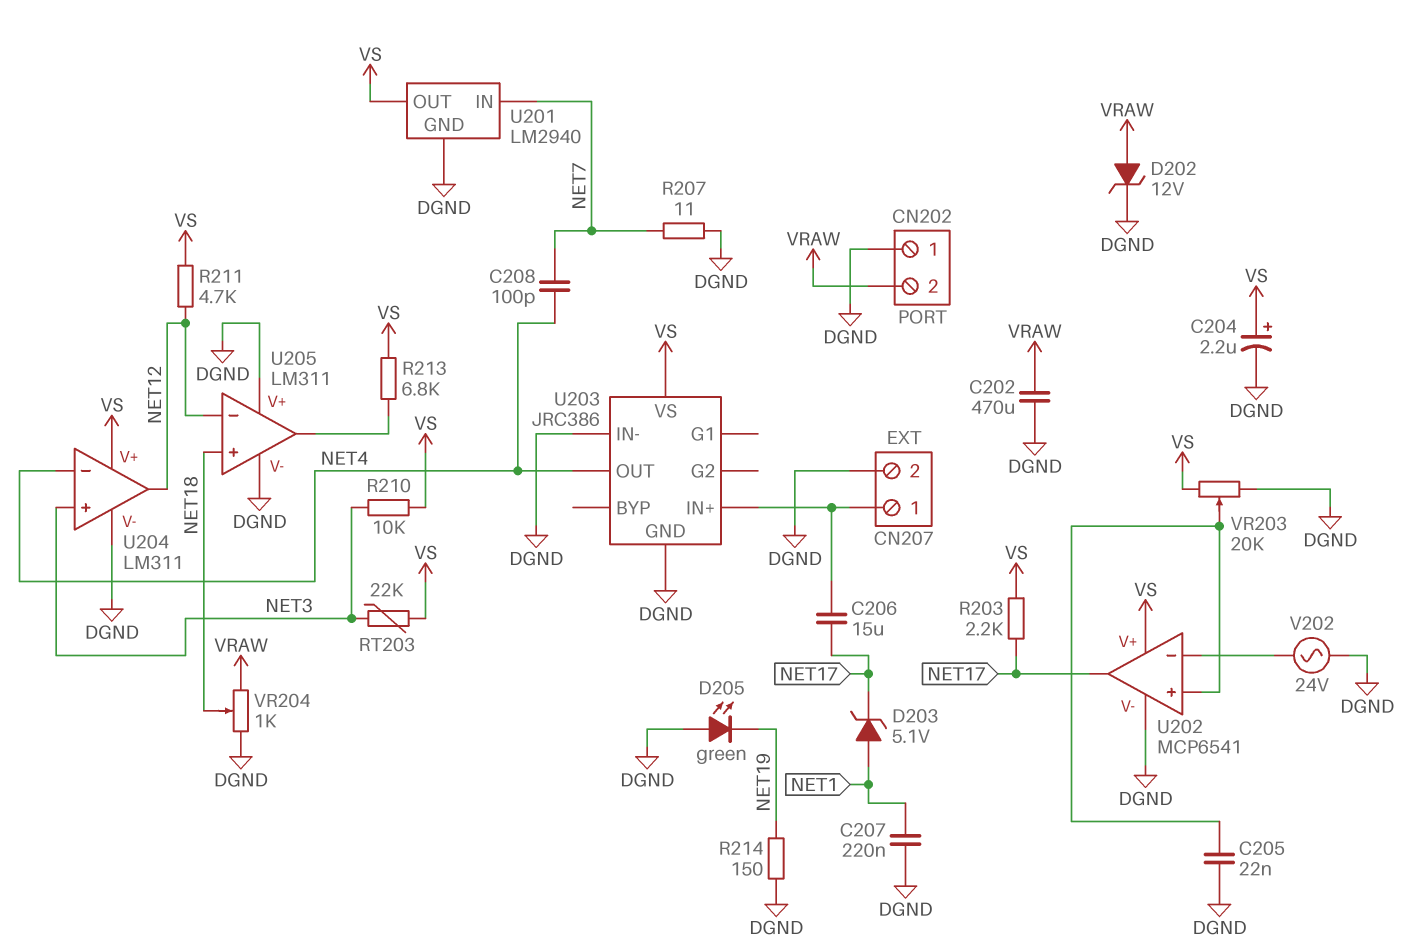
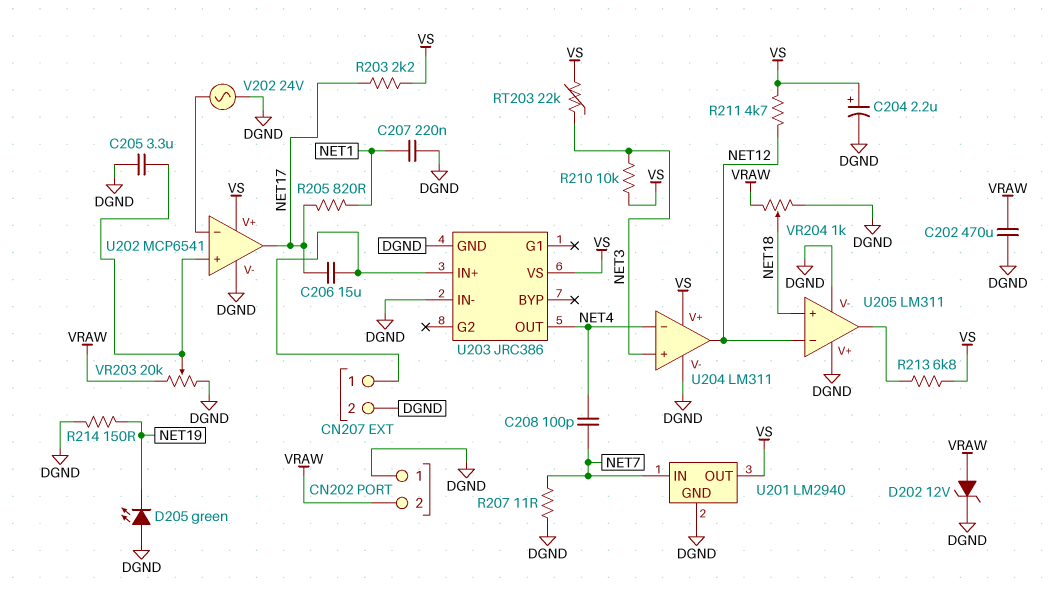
C205: 22nF (DGND, U202/in+) -> 3.3uF (DGND, U202/in+)
D203: zener 5.1V (A NET1, K NET17) -> none
R205: none -> 820 (NET1, NET17)
VR203: 20k (DGND, VS, wiper U202/in+) -> 20k (DGND, VRAW, wiper U202/in+)

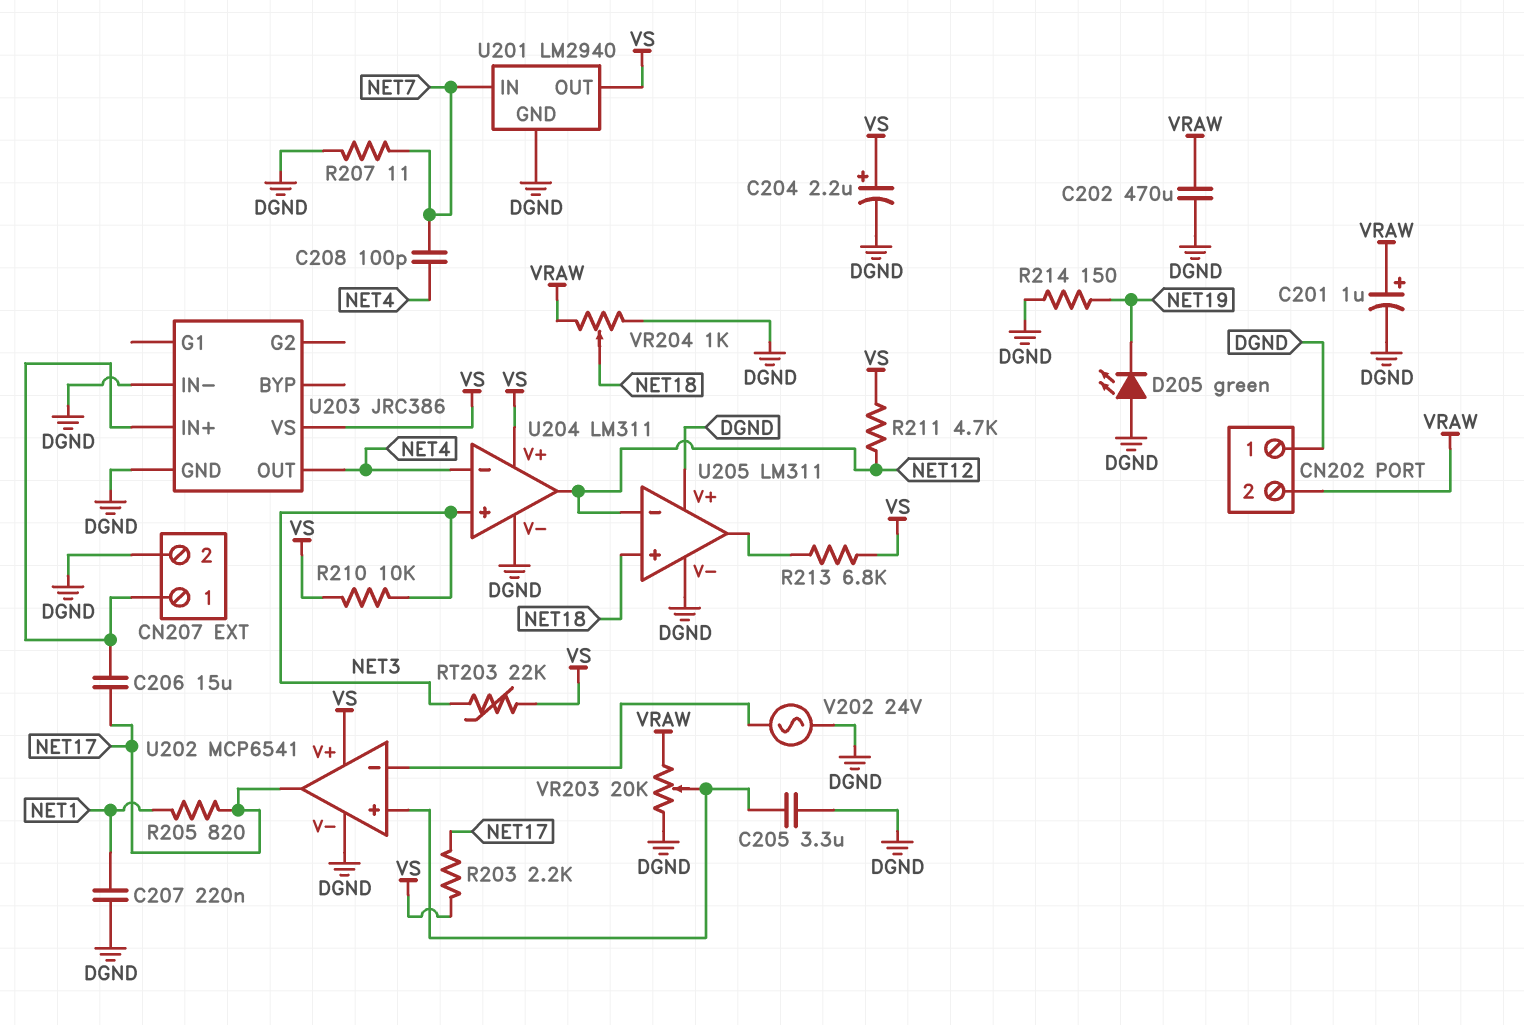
C201: none -> 1uF (plus VRAW, minus DGND)
D202: zener 12V (A VRAW, K DGND) -> none

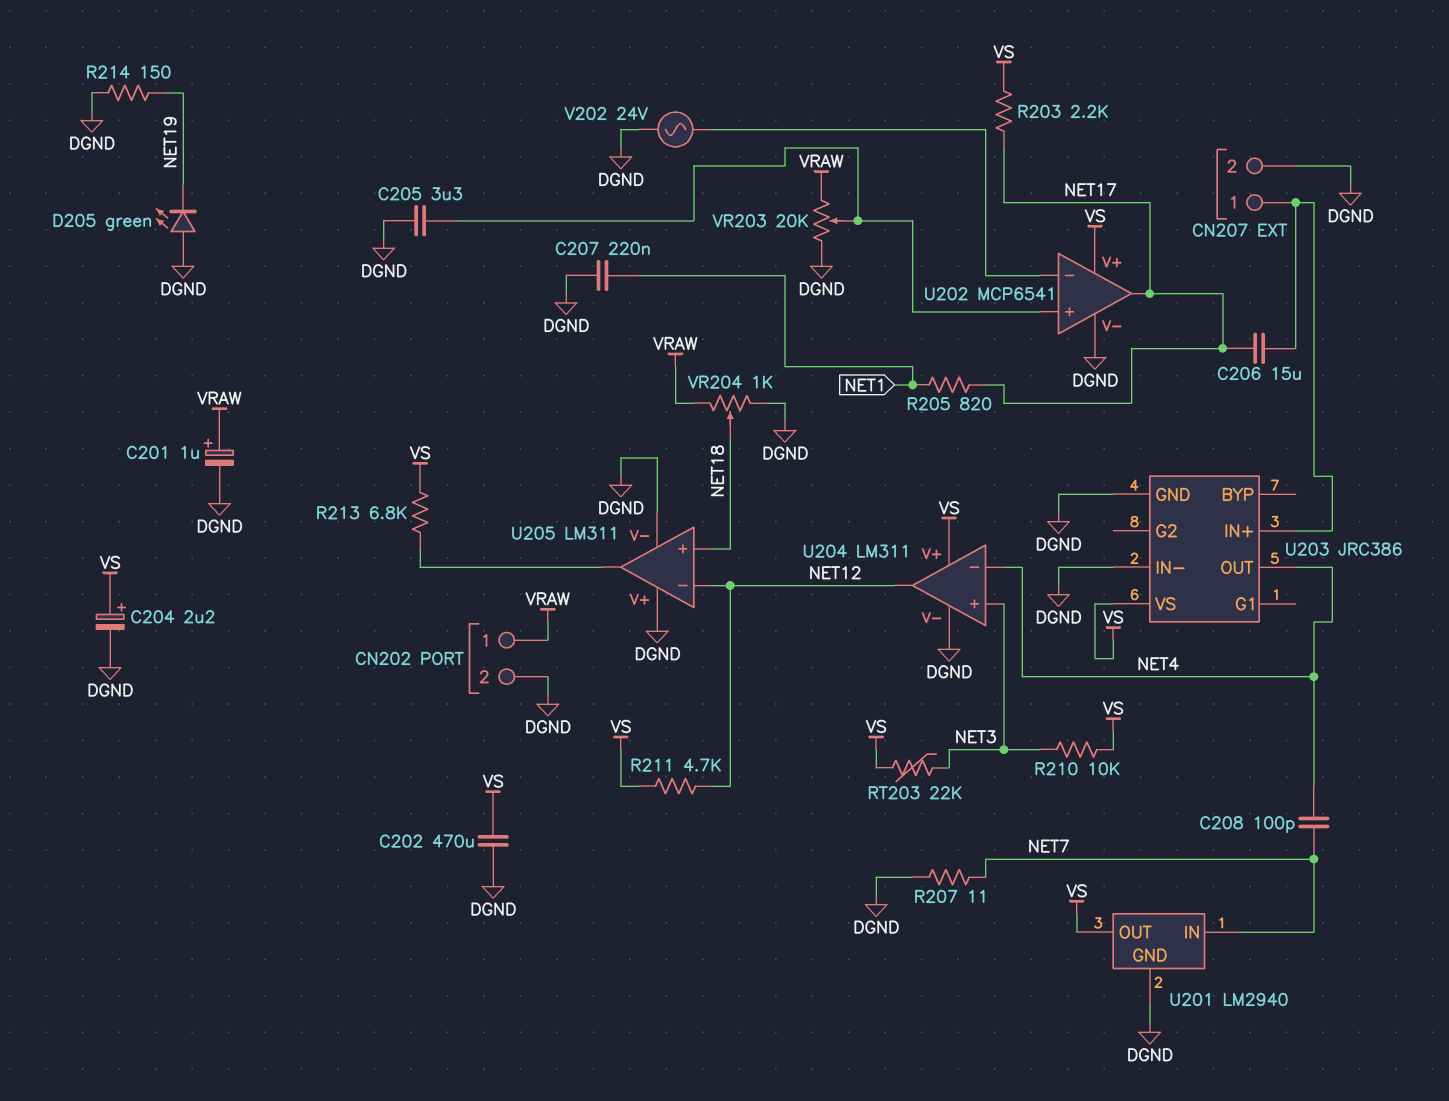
C202: 470uF (DGND, VRAW) -> 470uF (DGND, VS)
CN202 pin 1: DGND -> VRAW
CN202 pin 2: VRAW -> DGND

